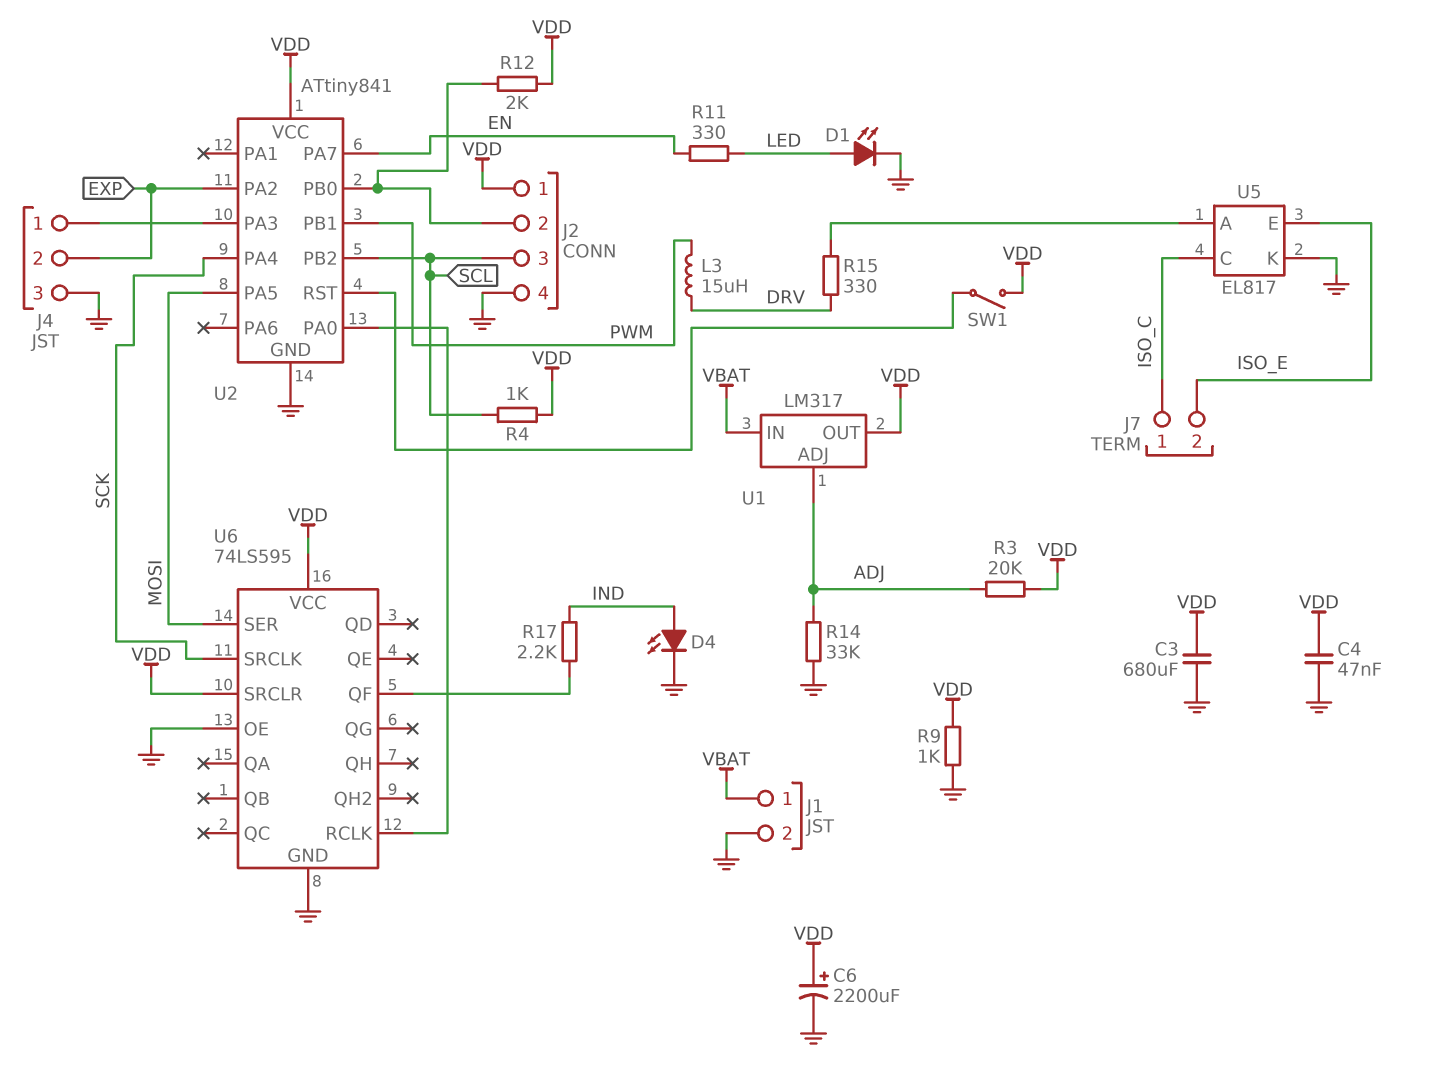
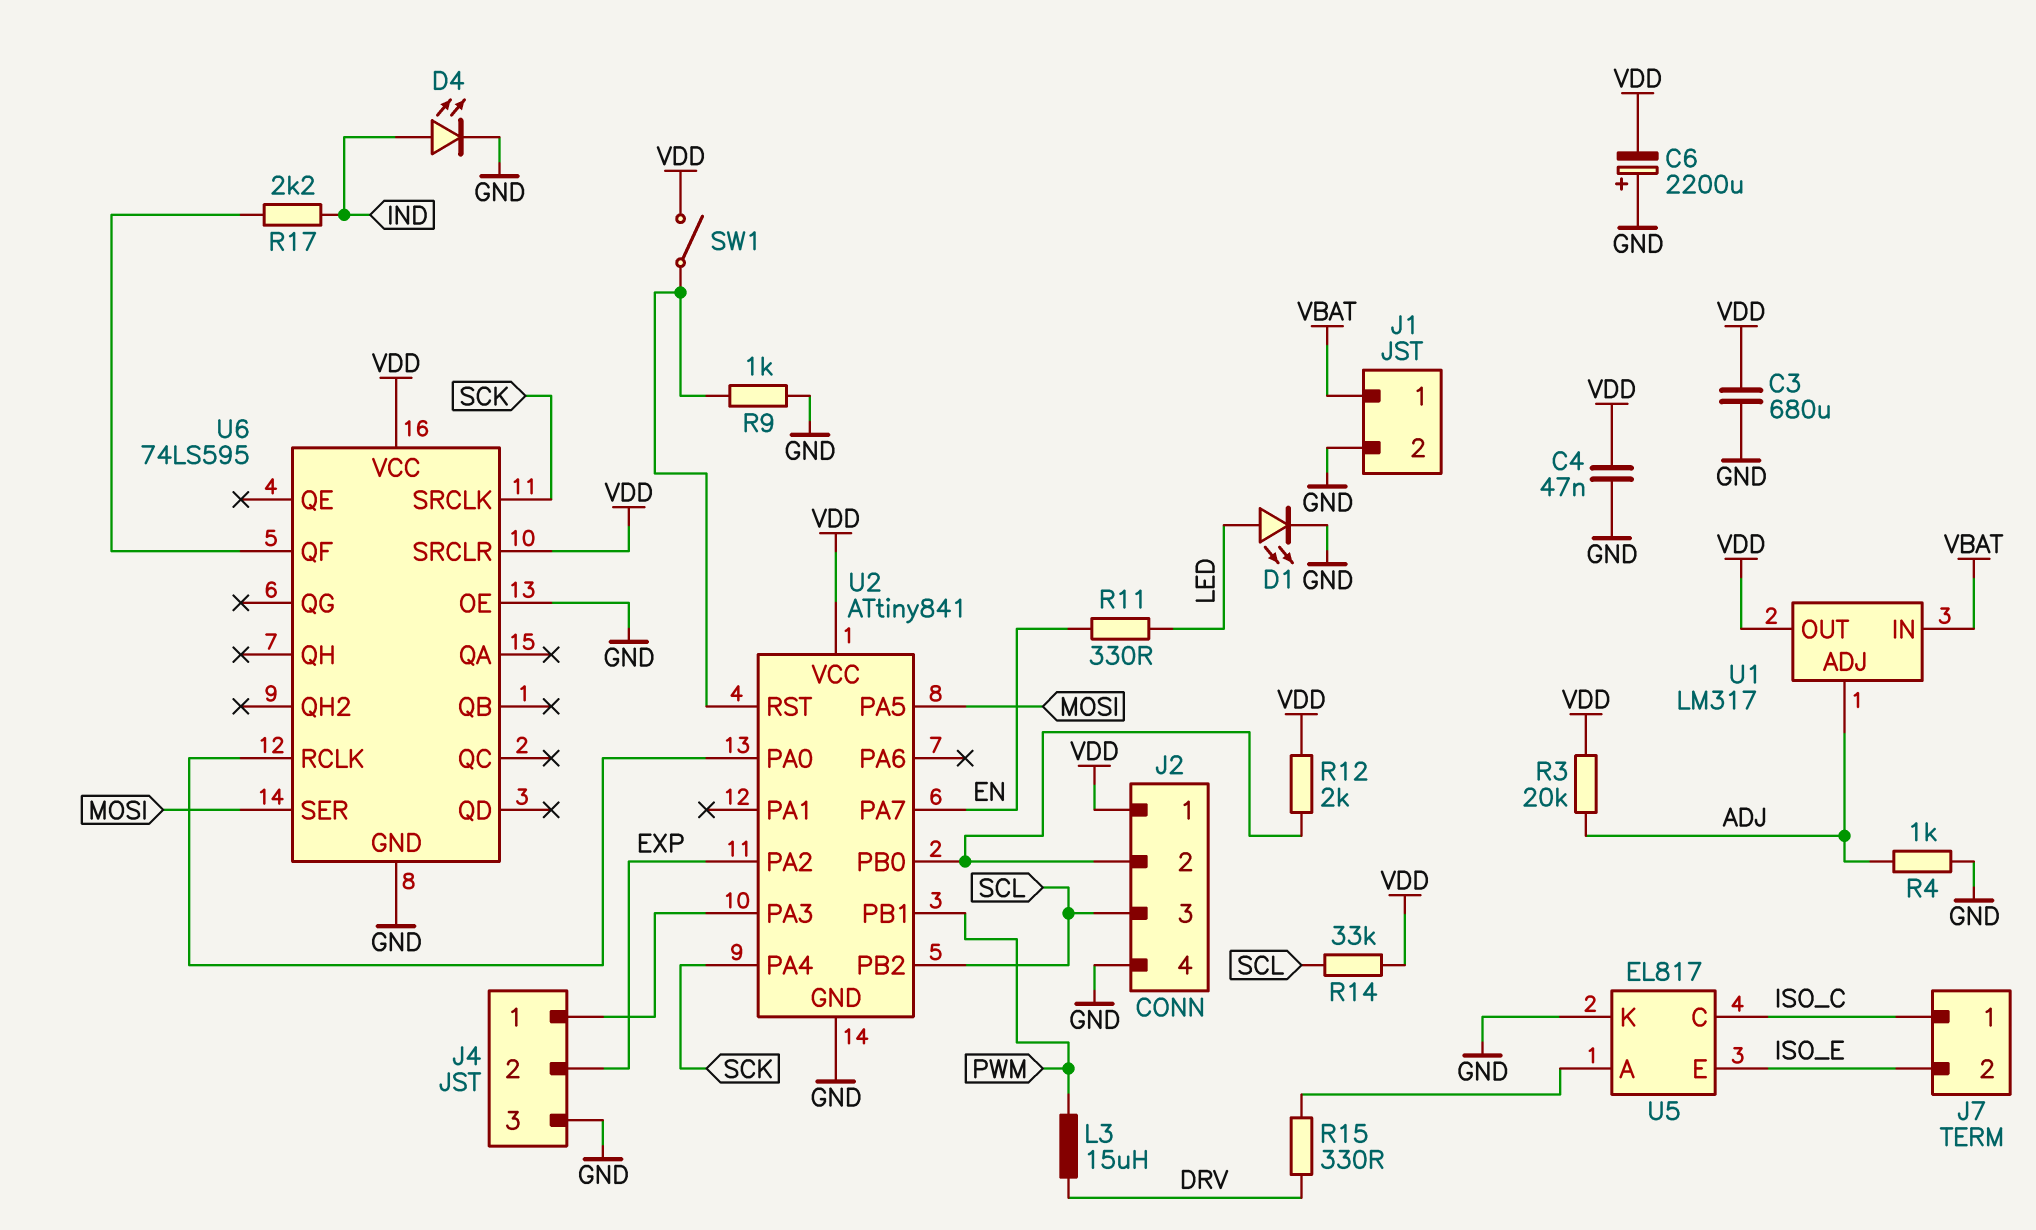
C6: 2200uF (plus VDD, minus GND) -> 2200uF (plus GND, minus VDD)
R4: 1k (SCL, VDD) -> 1k (ADJ, GND)
R9: 1k (GND, VDD) -> 1k (GND, U2/RST)
R14: 33k (ADJ, GND) -> 33k (SCL, VDD)

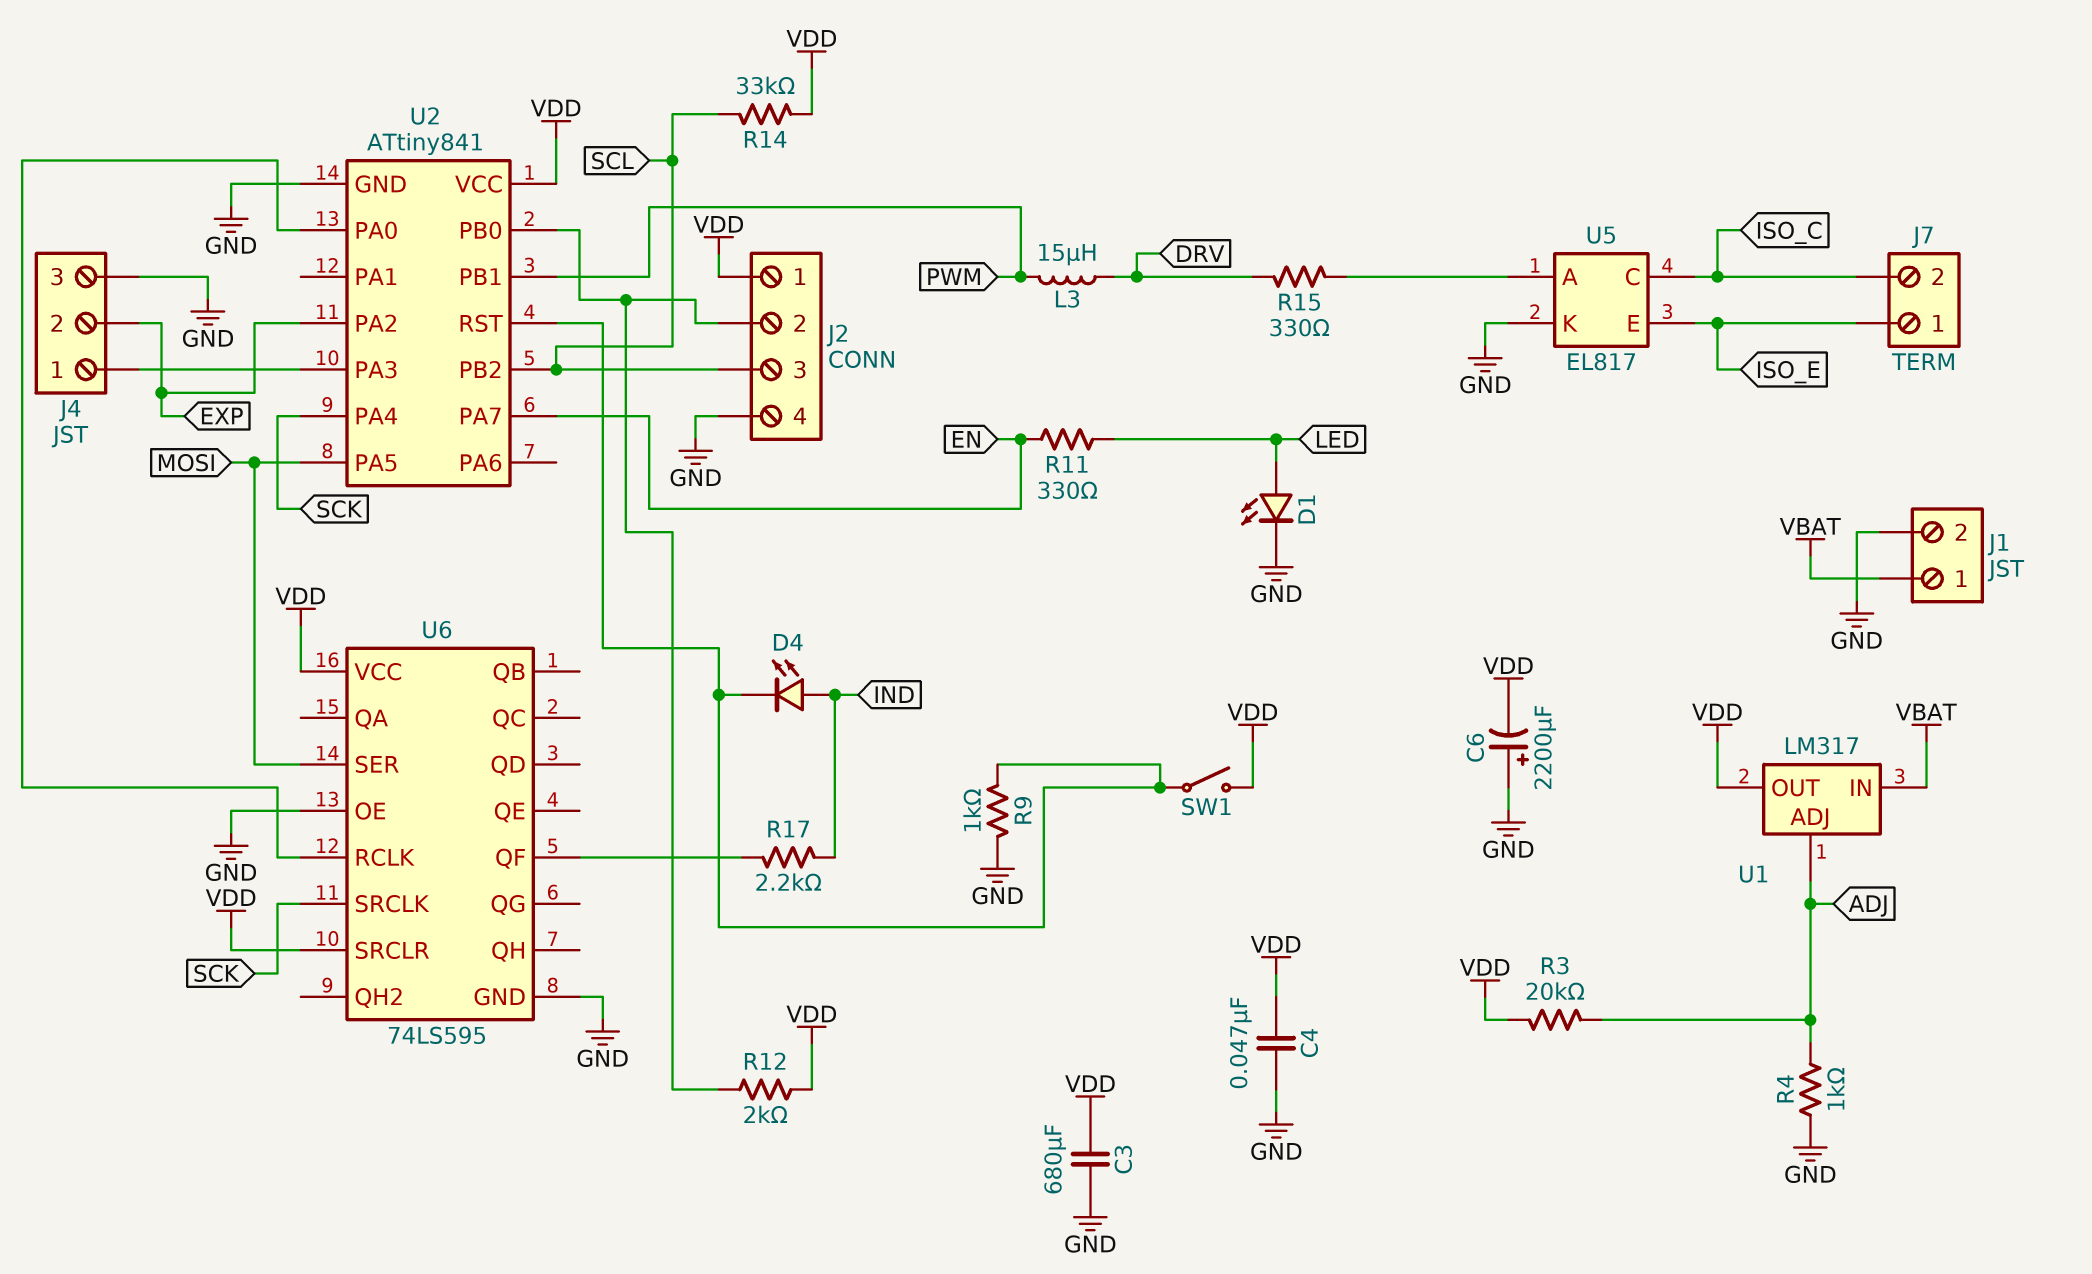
D4: LED (A IND, K GND) -> LED (A IND, K U2/RST)
J7 pin 1: ISO_C -> ISO_E
J7 pin 2: ISO_E -> ISO_C

